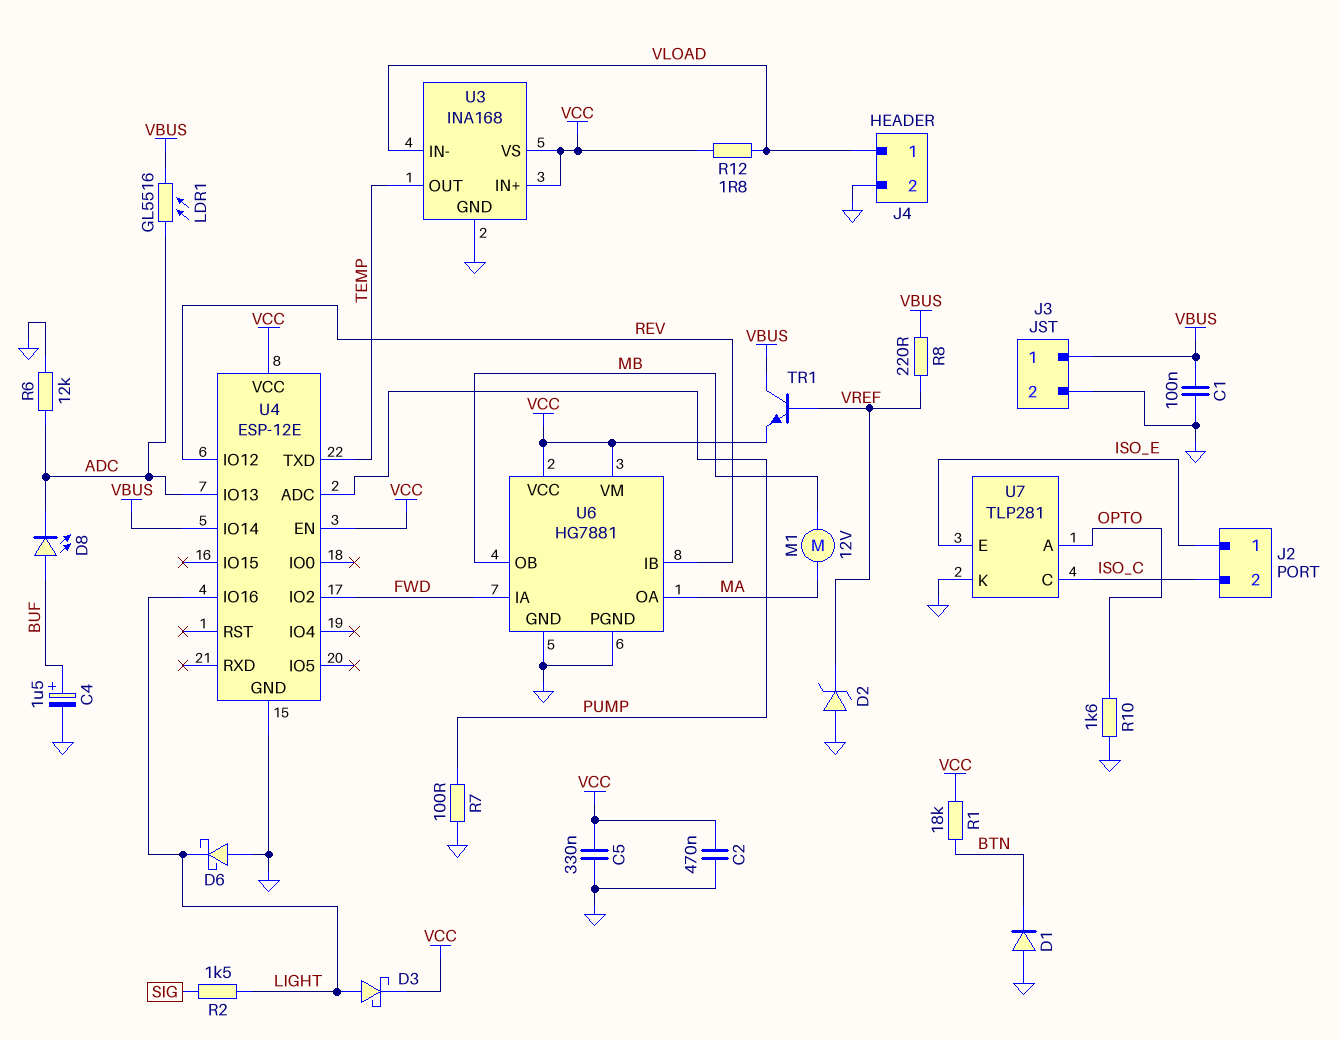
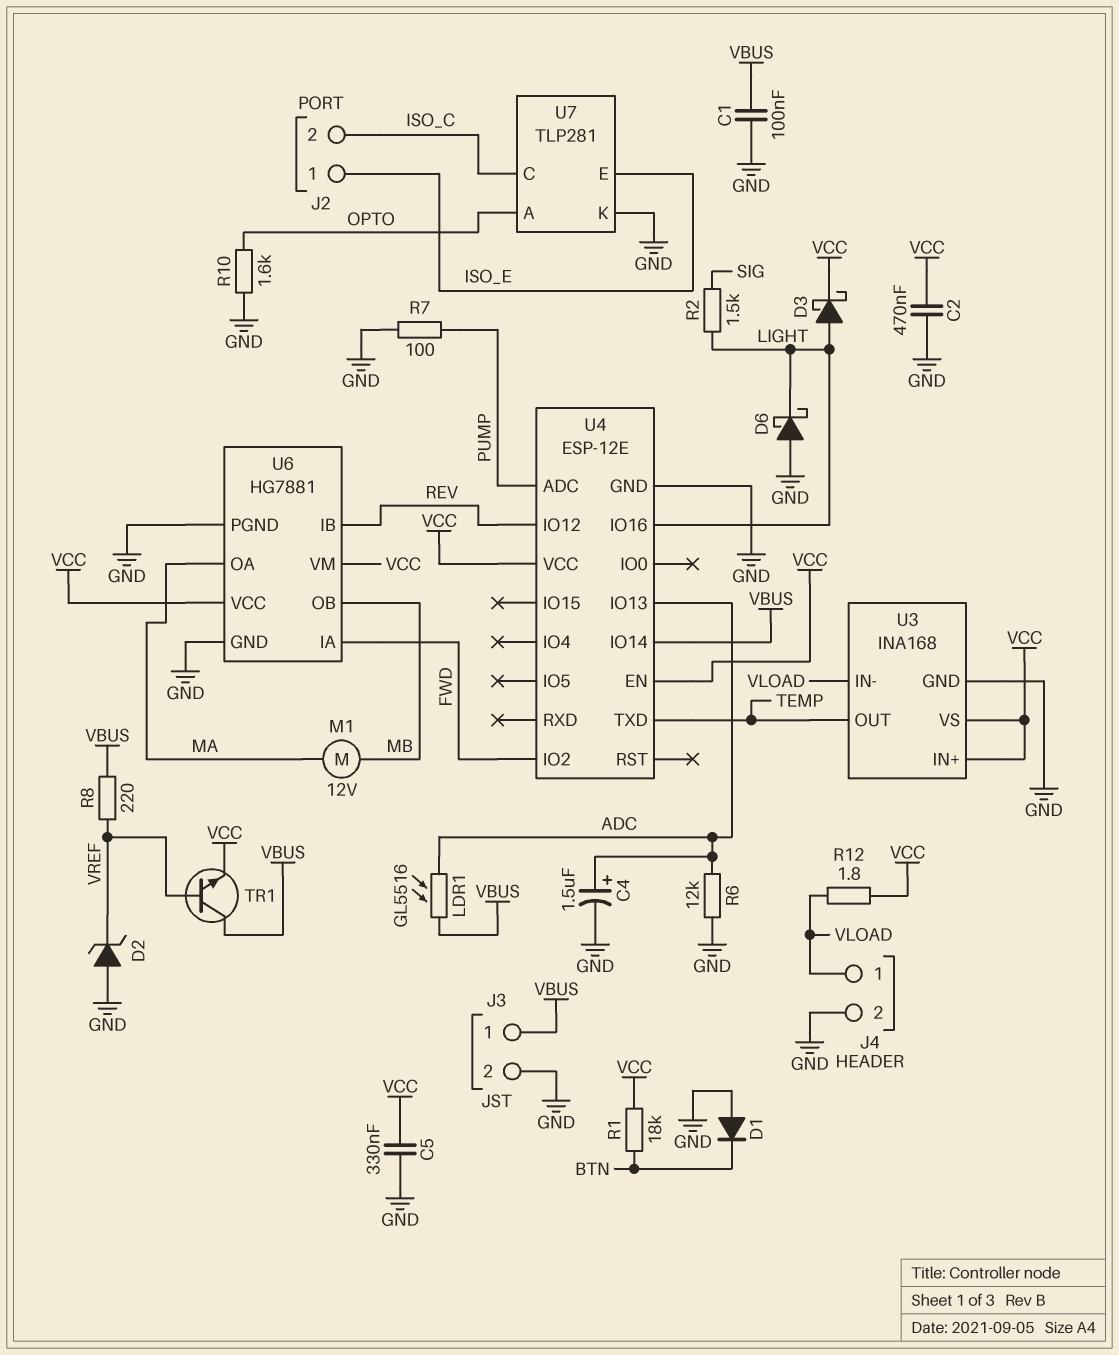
C4: 1.5uF (plus BUF, minus GND) -> 1.5uF (plus ADC, minus GND)
D8: LED (A BUF, K ADC) -> none

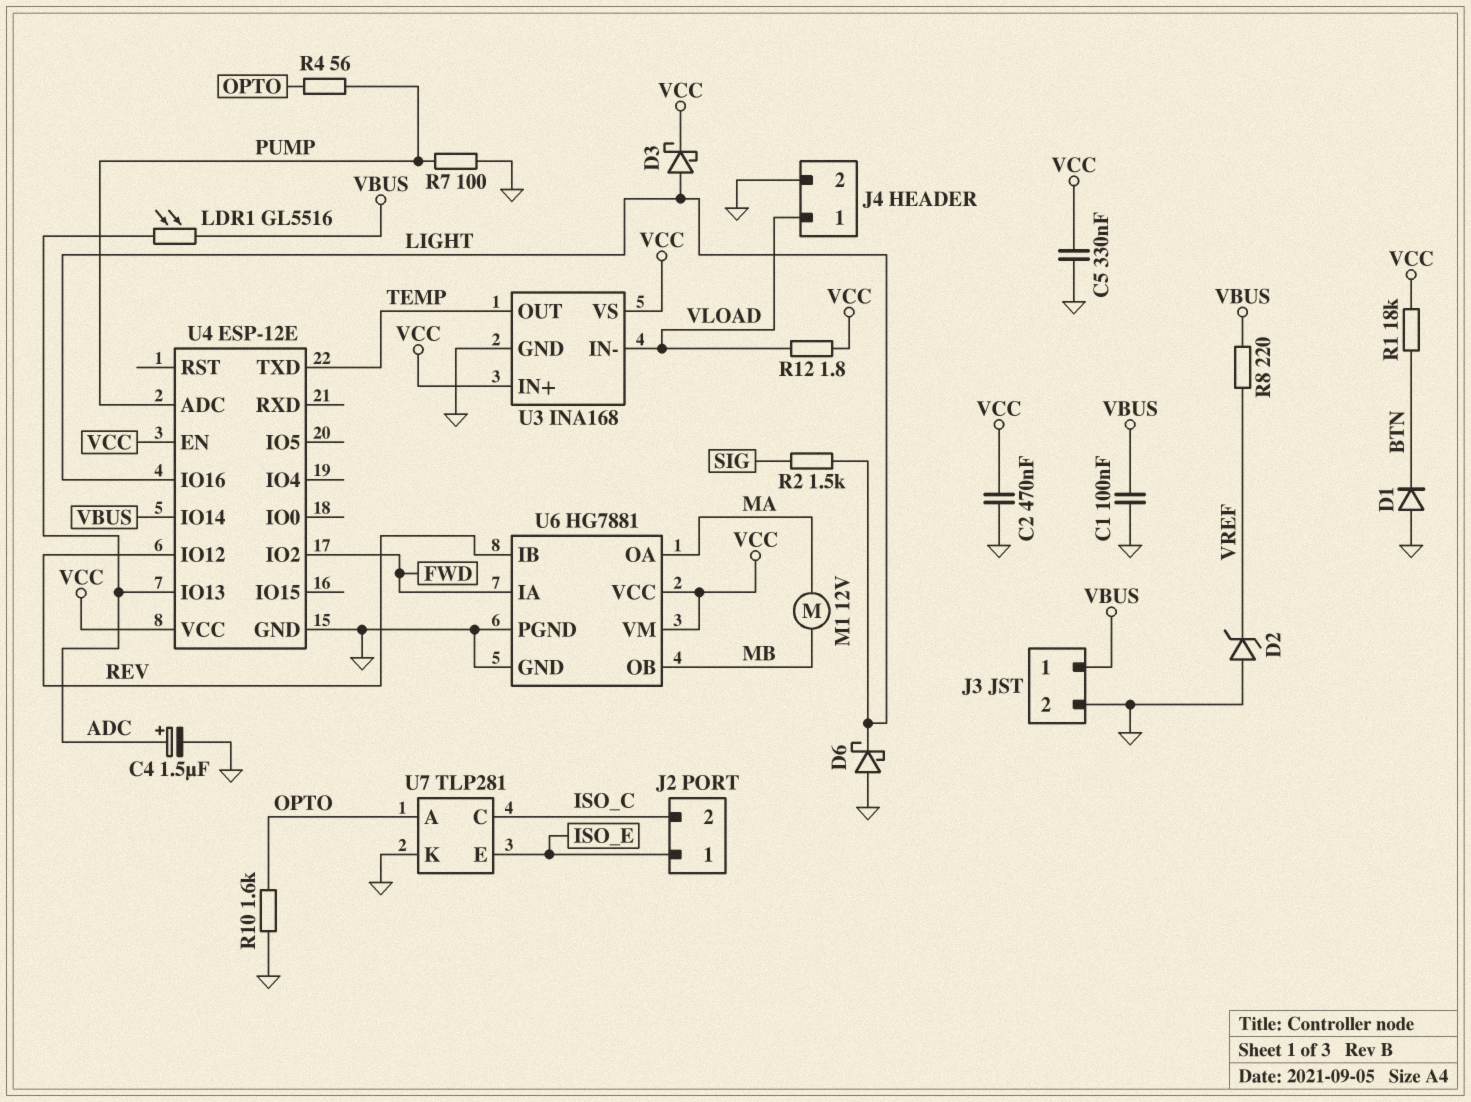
R4: none -> 56 (OPTO, PUMP)
R6: 12k (ADC, GND) -> none
TR1: NPN (B VREF, C VBUS, E VCC) -> none

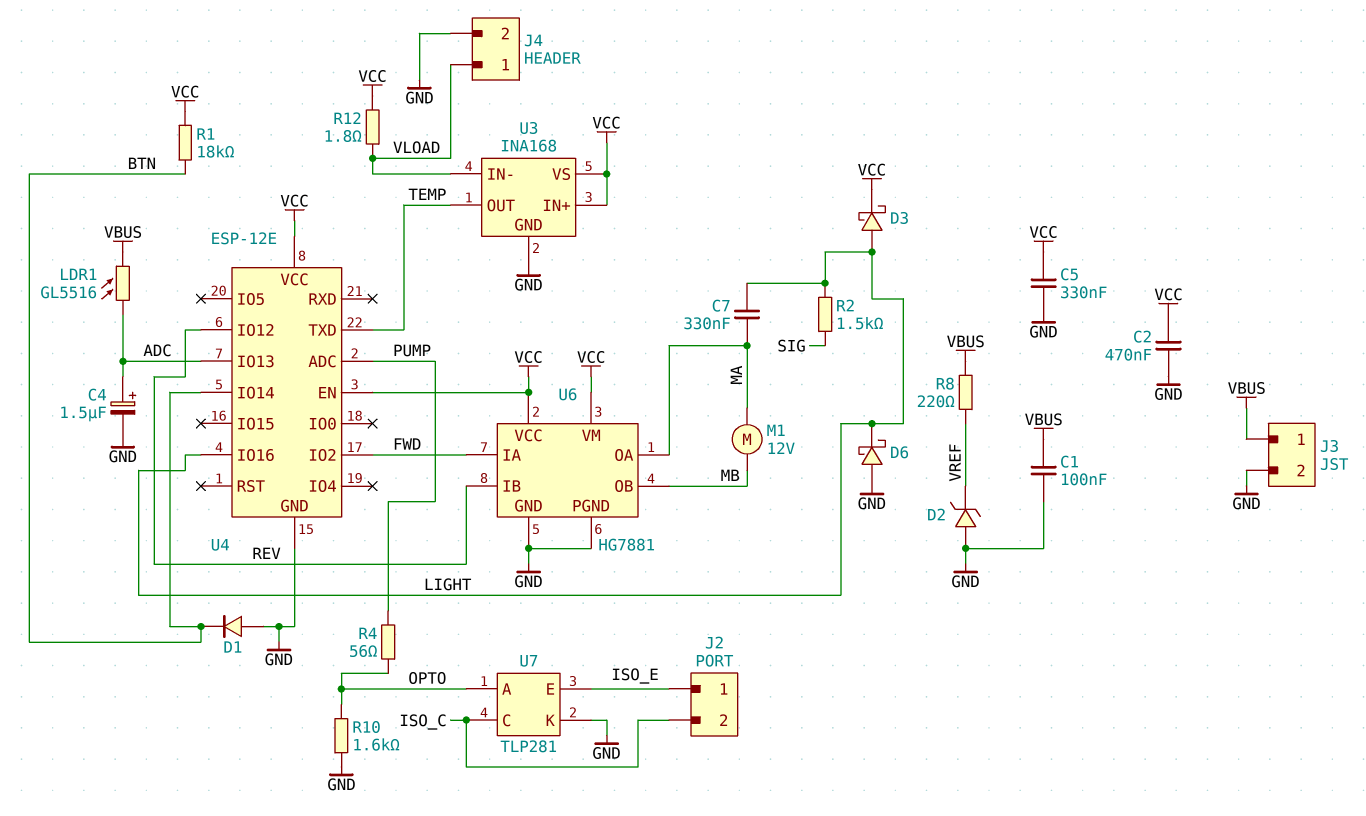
C7: none -> 330nF (LIGHT, MA)
R7: 100 (GND, PUMP) -> none
U4 pin IO14: VBUS -> BTN

